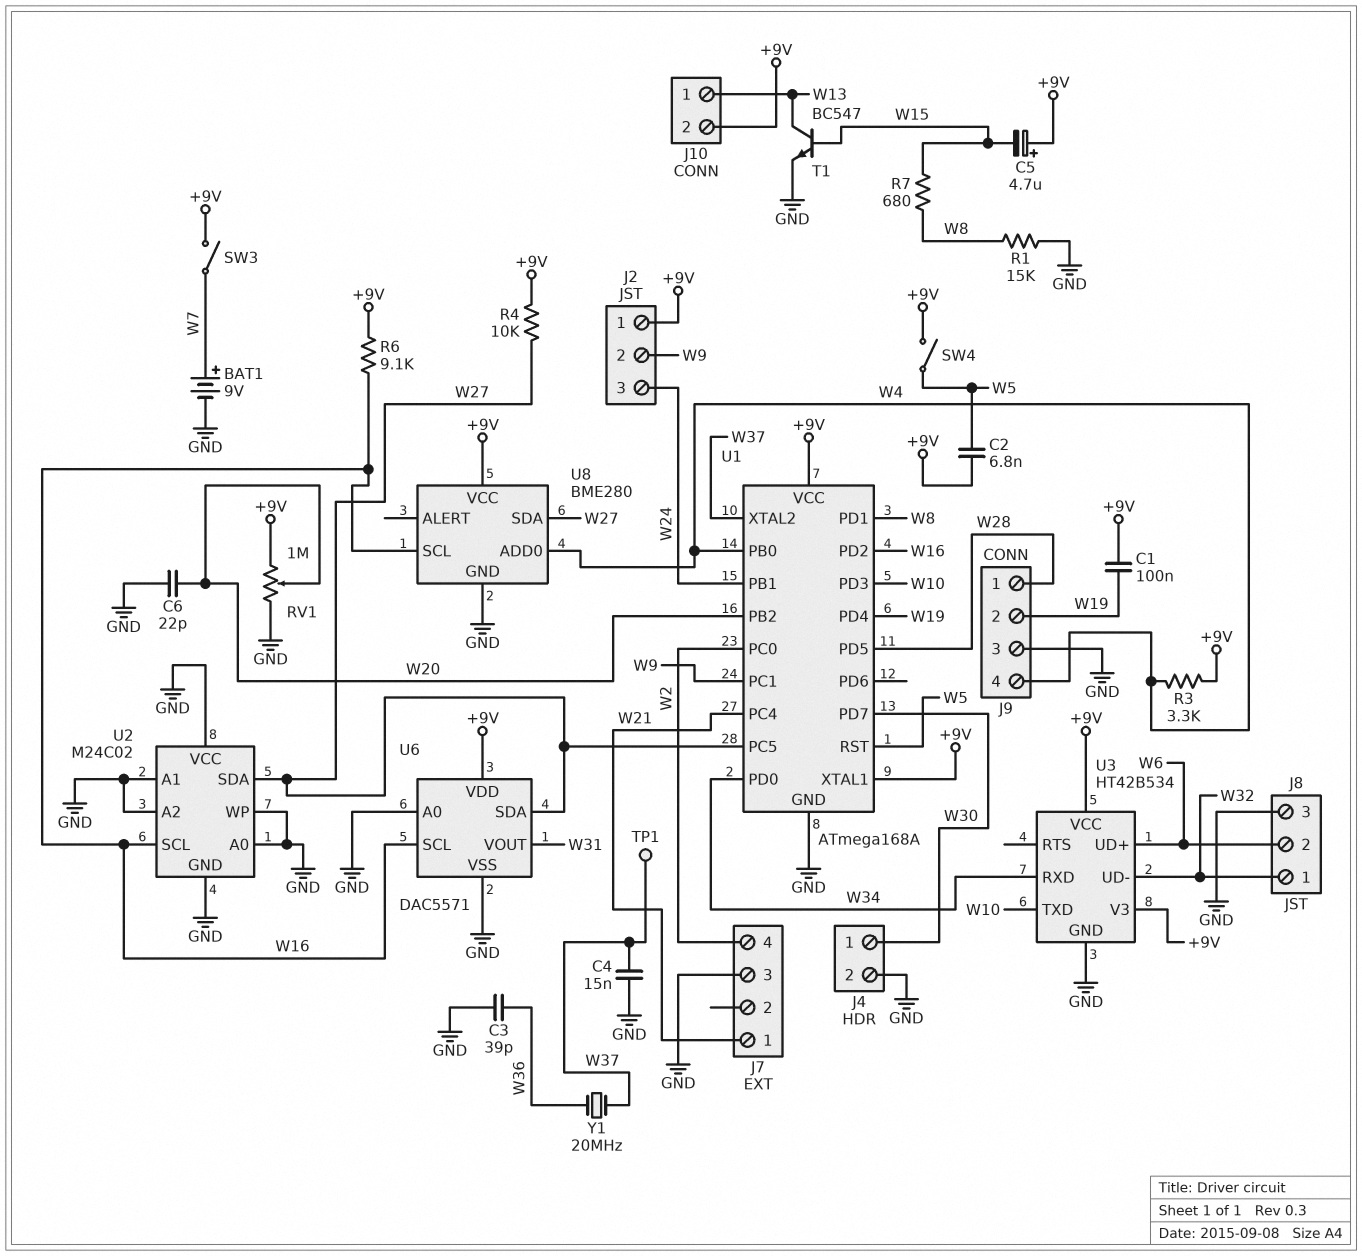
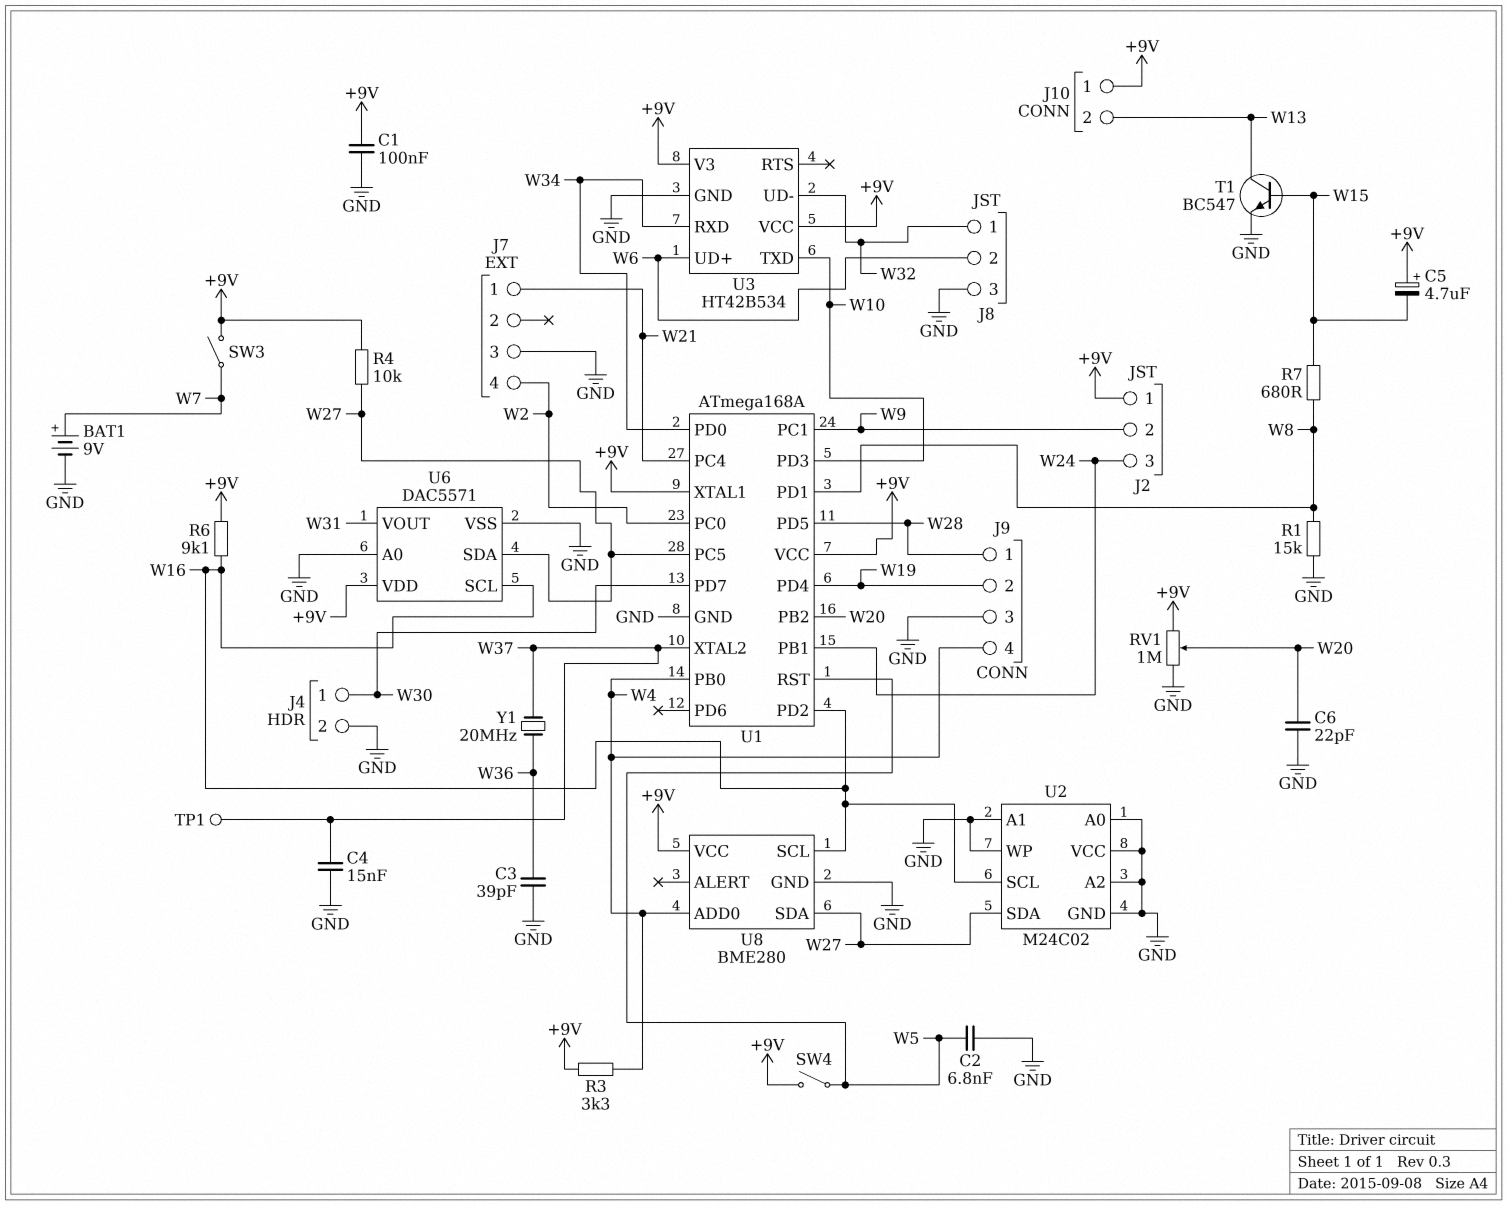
C1: 100nF (+9V, W19) -> 100nF (+9V, GND)
C2: 6.8nF (+9V, W5) -> 6.8nF (GND, W5)
J10 pin 1: W13 -> +9V
J10 pin 2: +9V -> W13

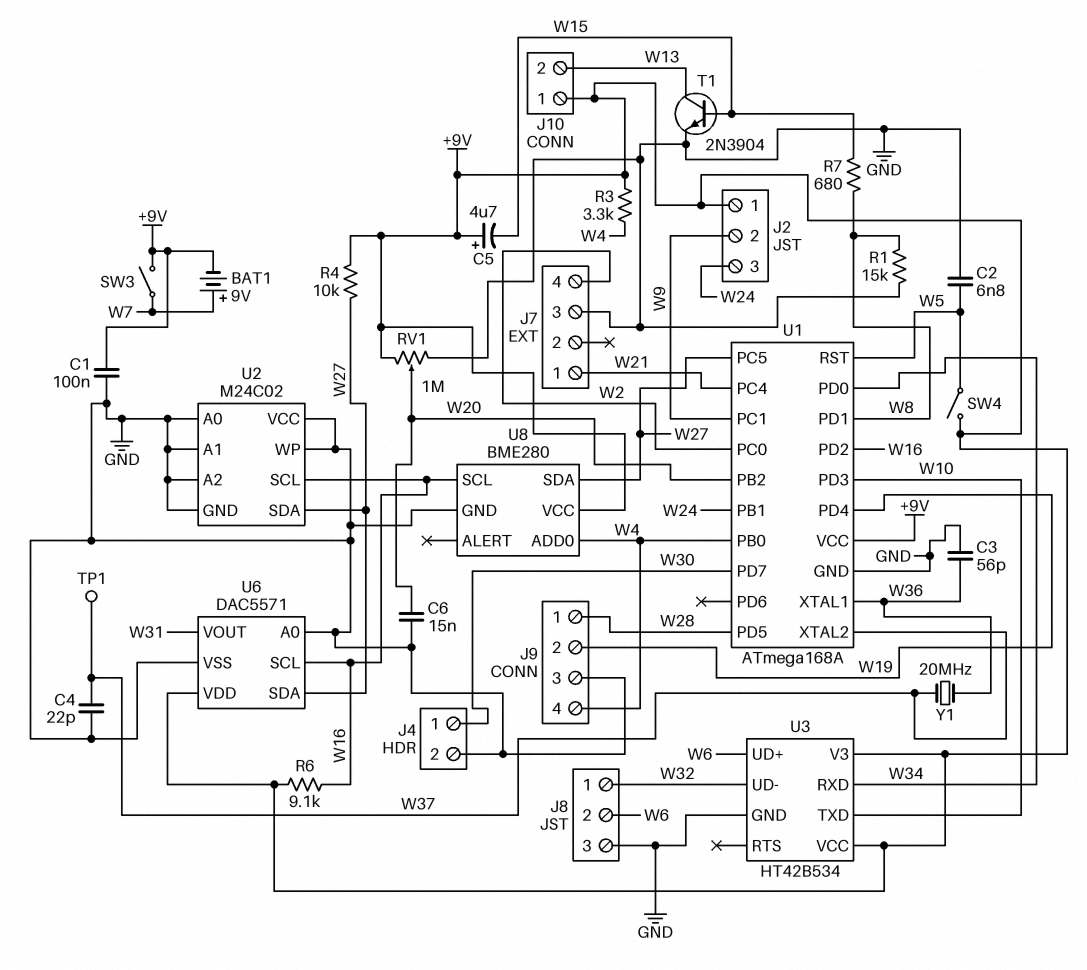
BAT1: 9V (plus W7, minus GND) -> 9V (plus W7, minus +9V)
C3: 39pF (GND, W36) -> 56pF (GND, W36)
C4: 15nF (GND, W37) -> 22pF (GND, W37)
C6: 22pF (GND, W20) -> 15nF (GND, W20)
T1: NPN BC547 (B W15, C W13, E GND) -> NPN 2N3904 (B W15, C W13, E GND)
U1 pin XTAL1: +9V -> W36

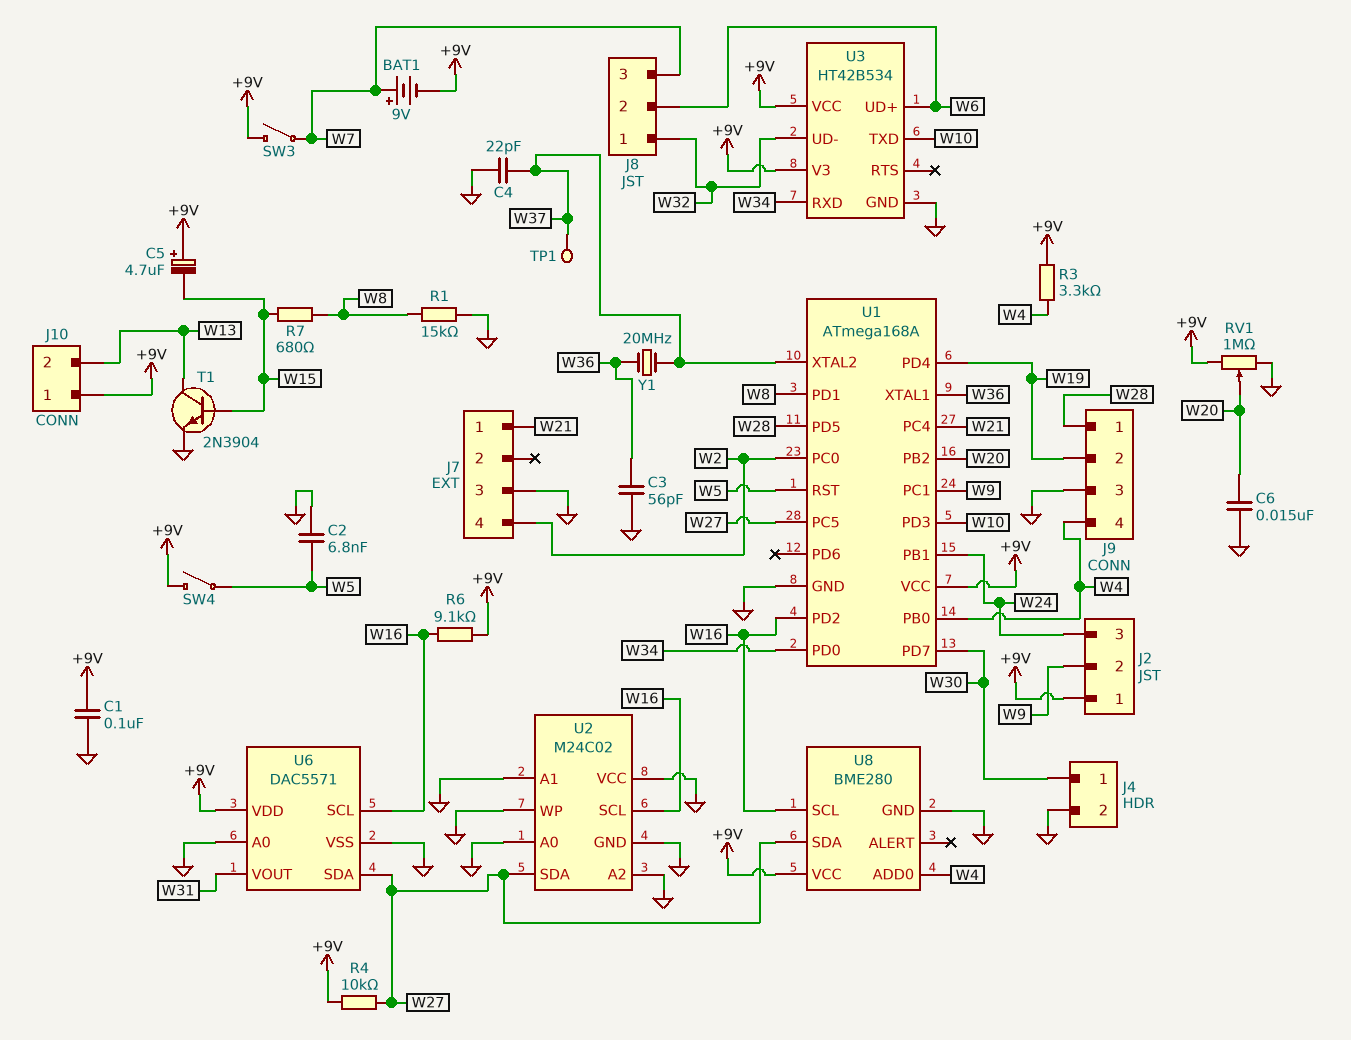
J8 pin 3: GND -> W7

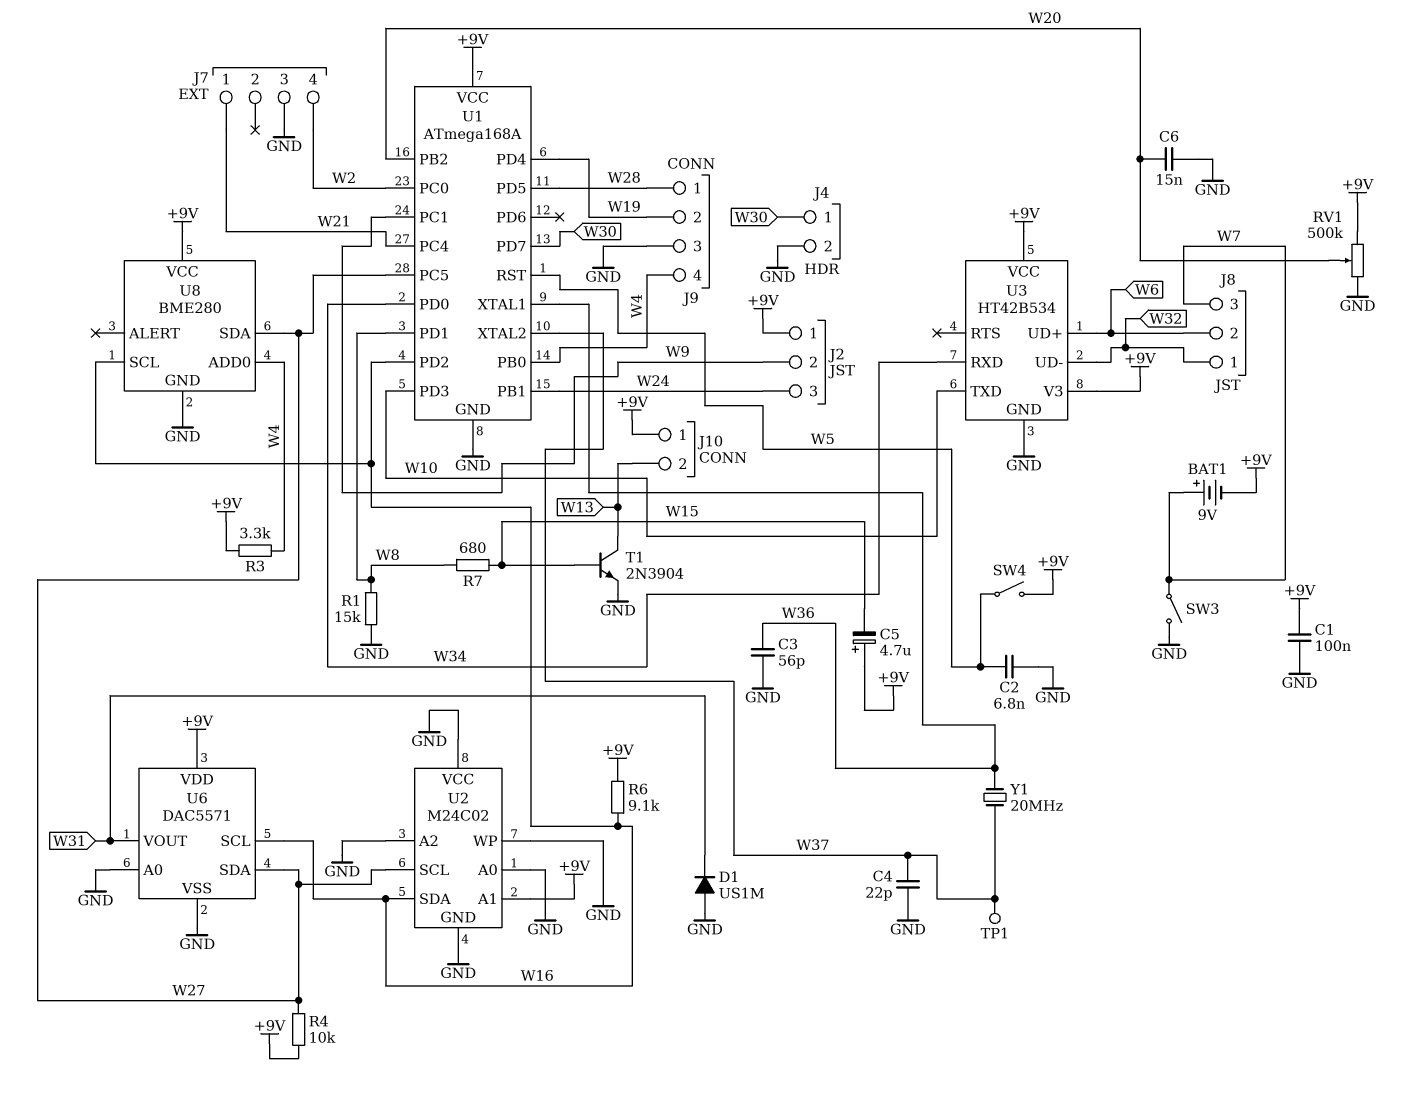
D1: none -> diode US1M (A GND, K W31)
RV1: 1M (+9V, GND, wiper W20) -> 500k (+9V, GND, wiper W20)
SW3: switch (+9V, W7) -> switch (GND, W7)
U2 pin A1: GND -> +9V
U2 pin SCL: W16 -> W27
U2 pin SDA: W27 -> W16

